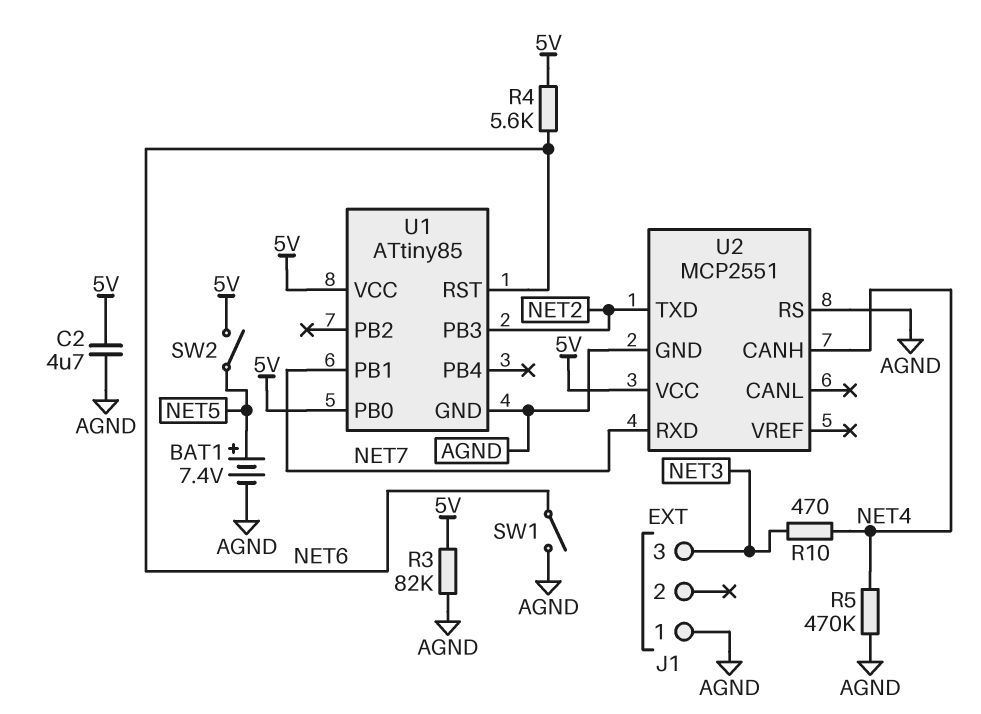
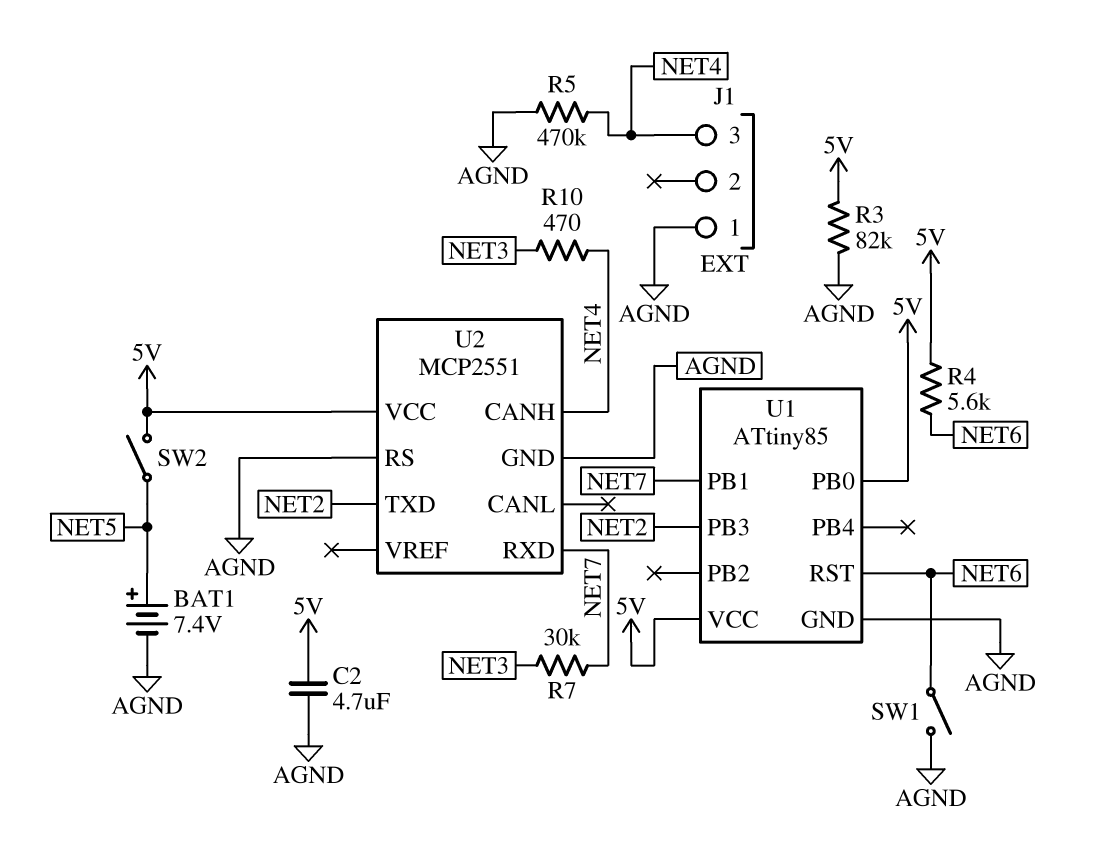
J1 pin 3: NET3 -> NET4
R7: none -> 30k (NET3, NET7)

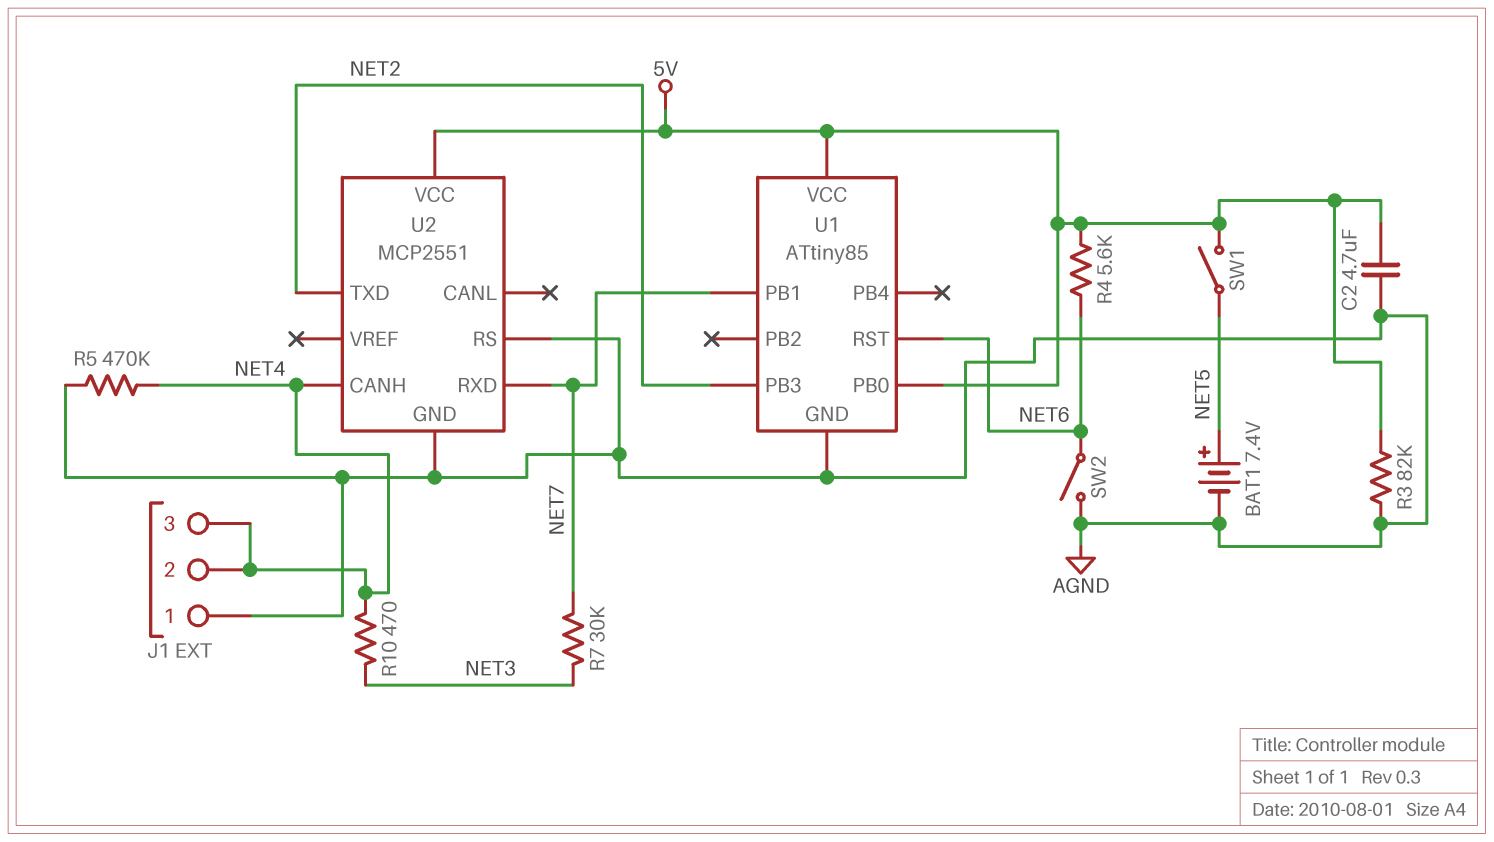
J1 pin 2: none -> NET4
SW1: switch (AGND, NET6) -> switch (5V, NET5)
SW2: switch (5V, NET5) -> switch (AGND, NET6)

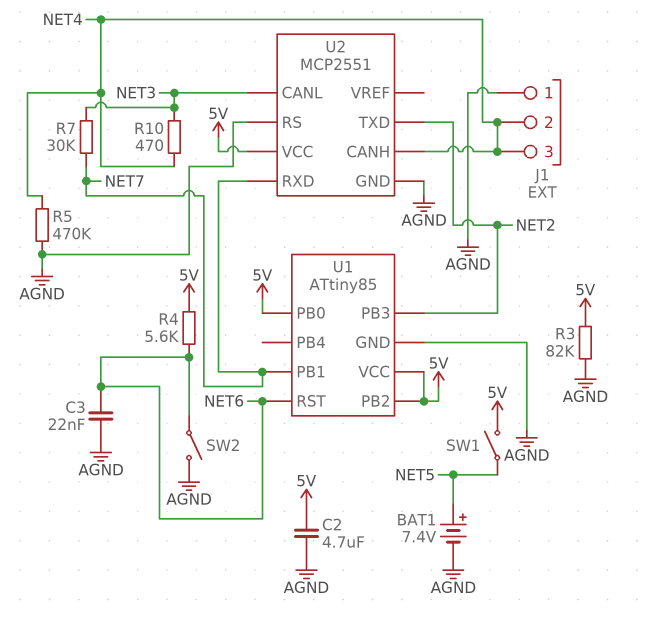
C3: none -> 22nF (AGND, NET6)
U1 pin PB2: none -> 5V
U2 pin CANL: none -> NET3

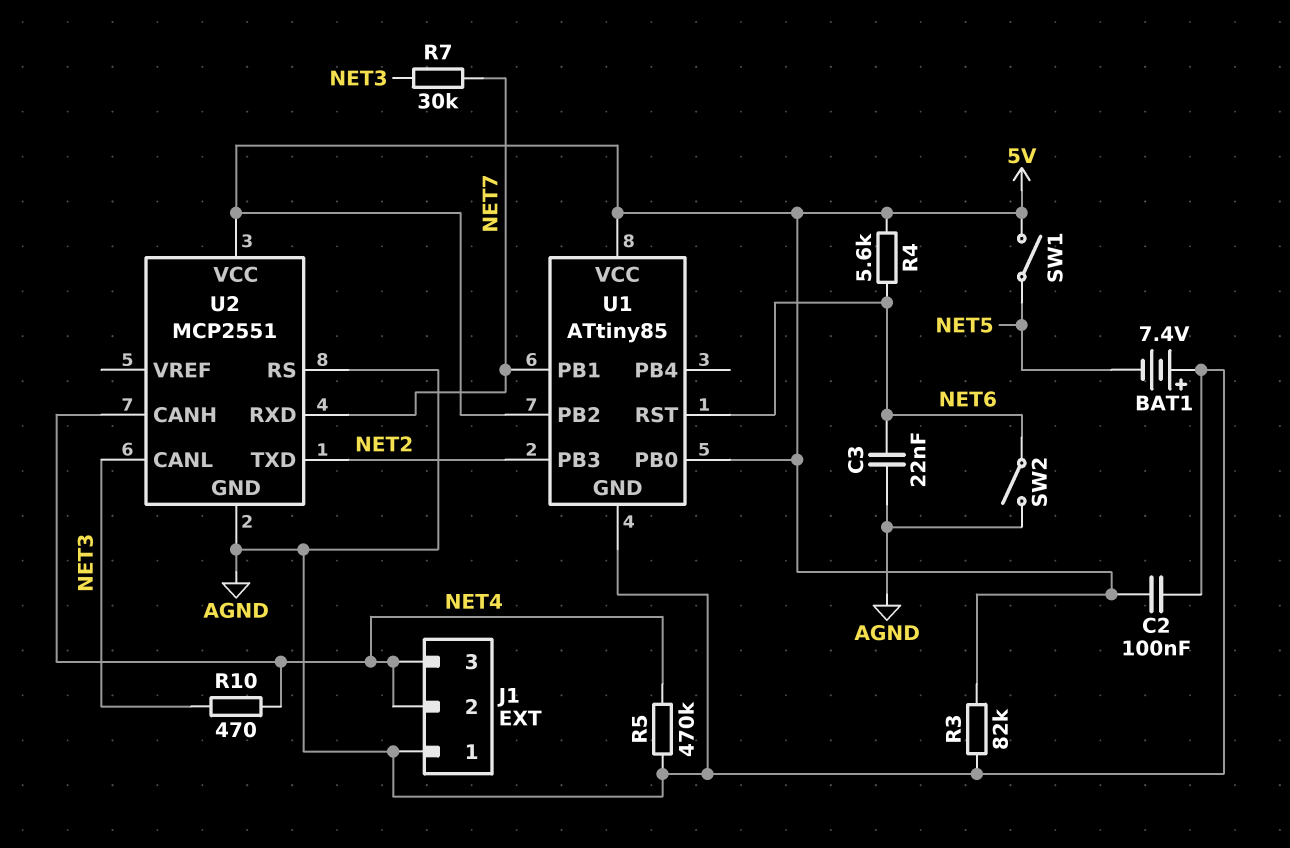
BAT1: 7.4V (plus NET5, minus AGND) -> 7.4V (plus AGND, minus NET5)
C2: 4.7uF (5V, AGND) -> 100nF (5V, AGND)

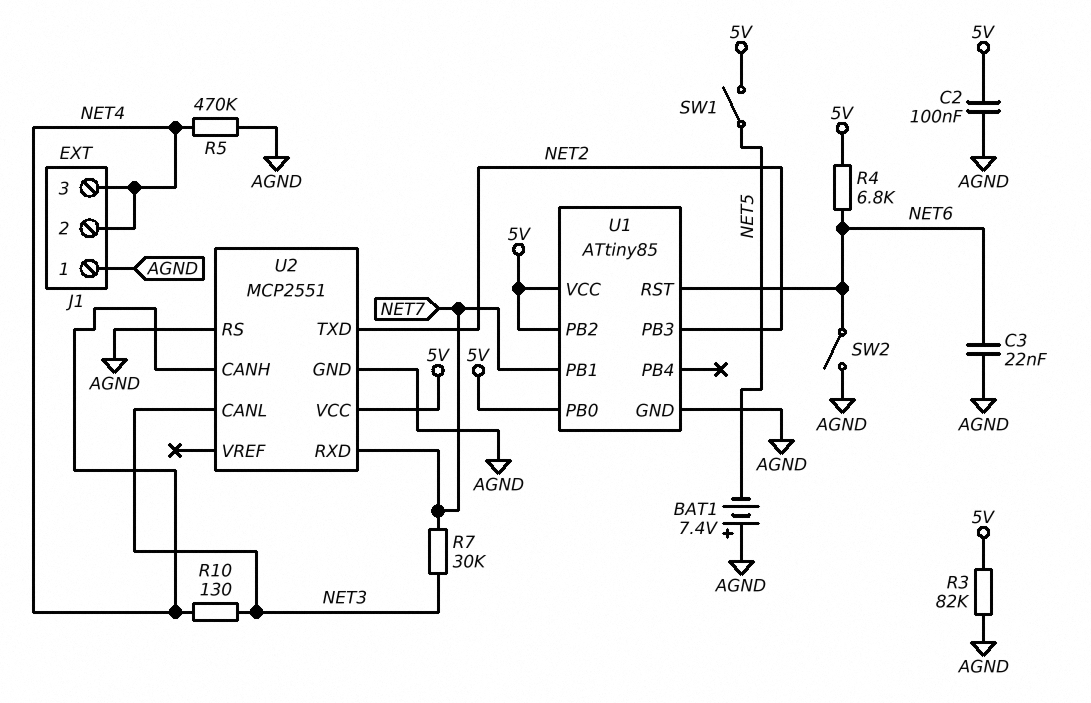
R4: 5.6k (5V, NET6) -> 6.8k (5V, NET6)
R10: 470 (NET3, NET4) -> 130 (NET3, NET4)

